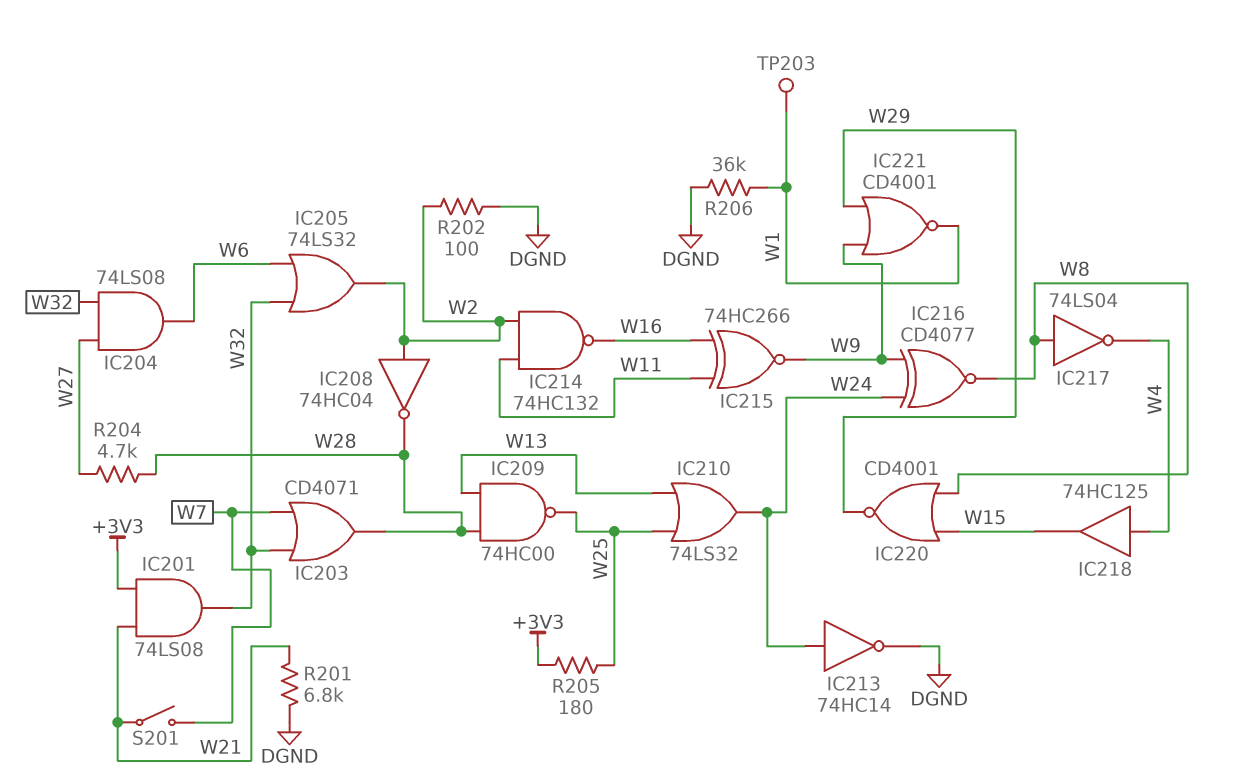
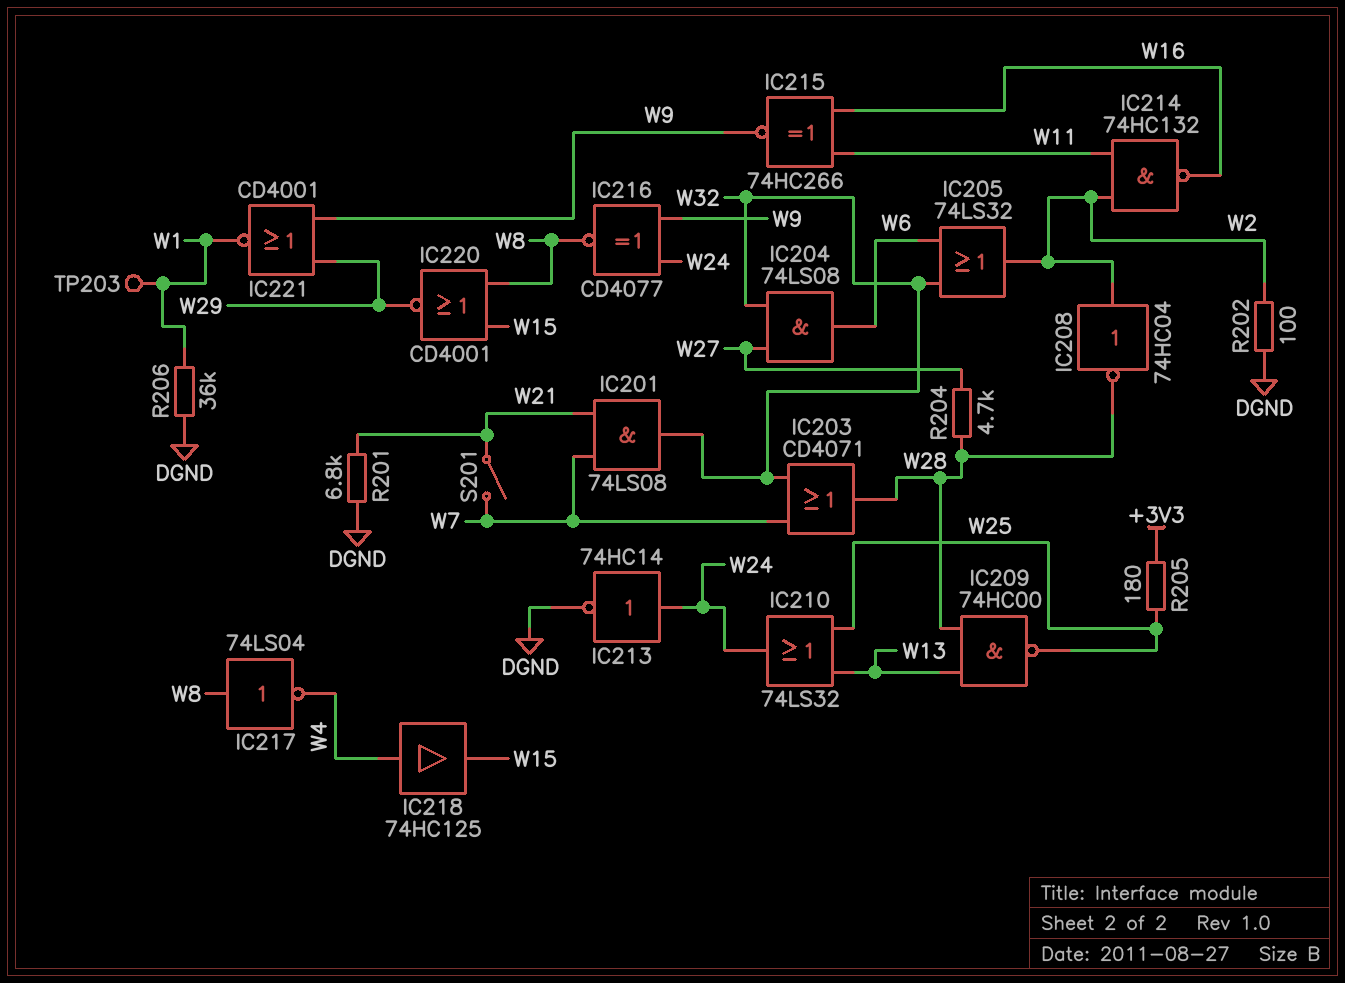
IC201: AND 74LS08 (in +3V3, in W21, out W32) -> AND 74LS08 (in W7, in W21, out W32)

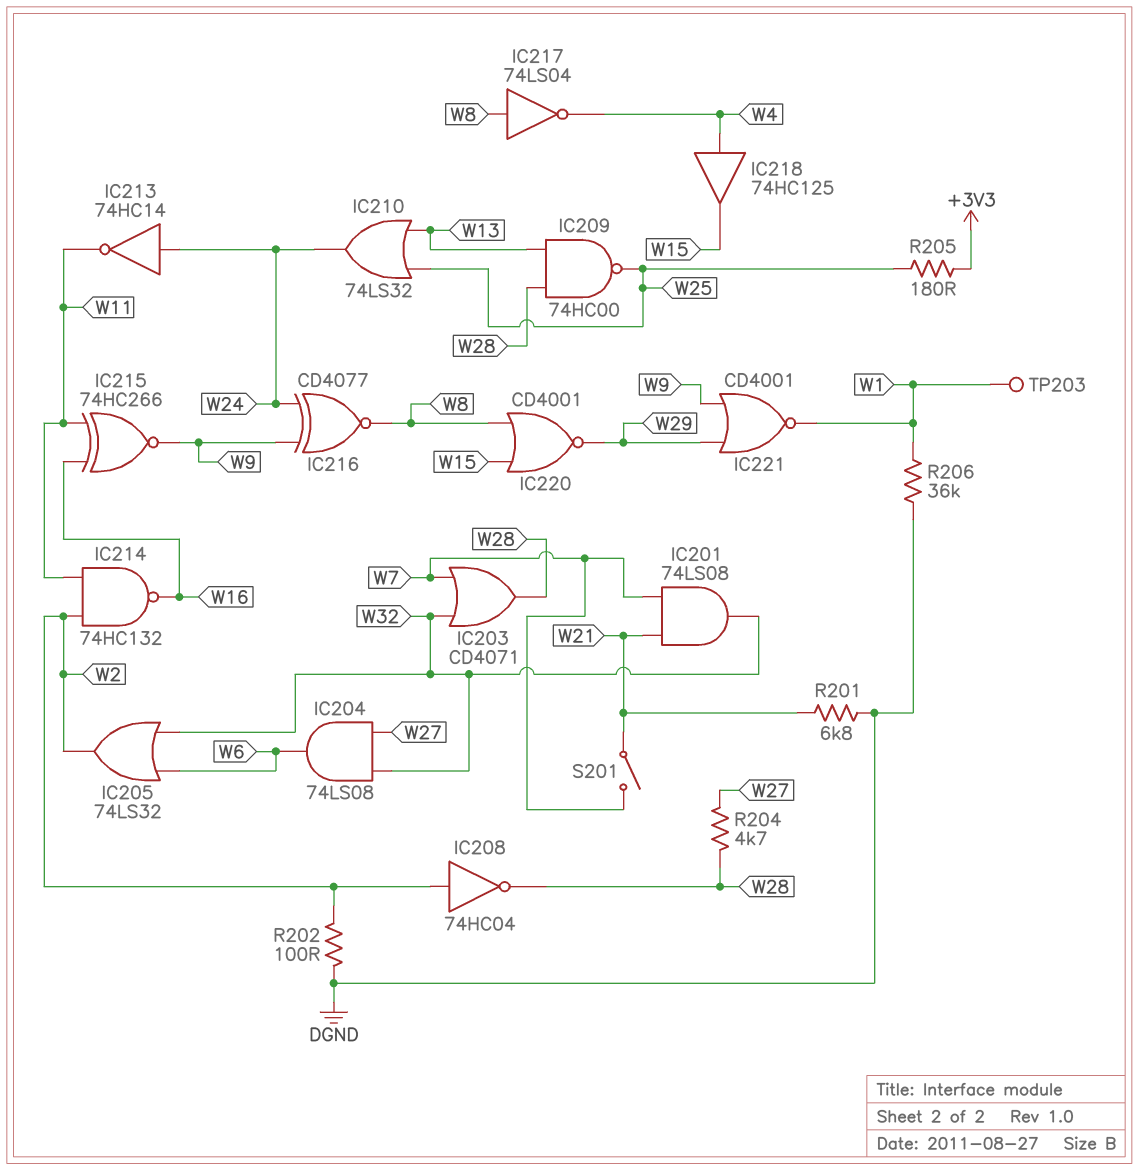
IC213: NOT 74HC14 (in W24, out DGND) -> NOT 74HC14 (in W24, out W11)

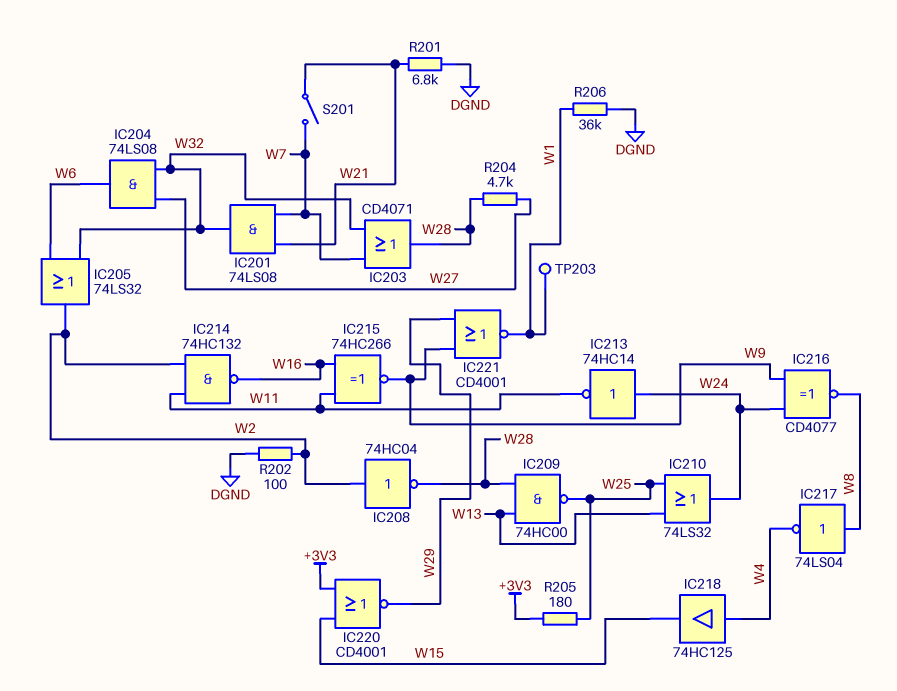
IC220: NOR CD4001 (in W8, in W15, out W29) -> NOR CD4001 (in +3V3, in W15, out W29)

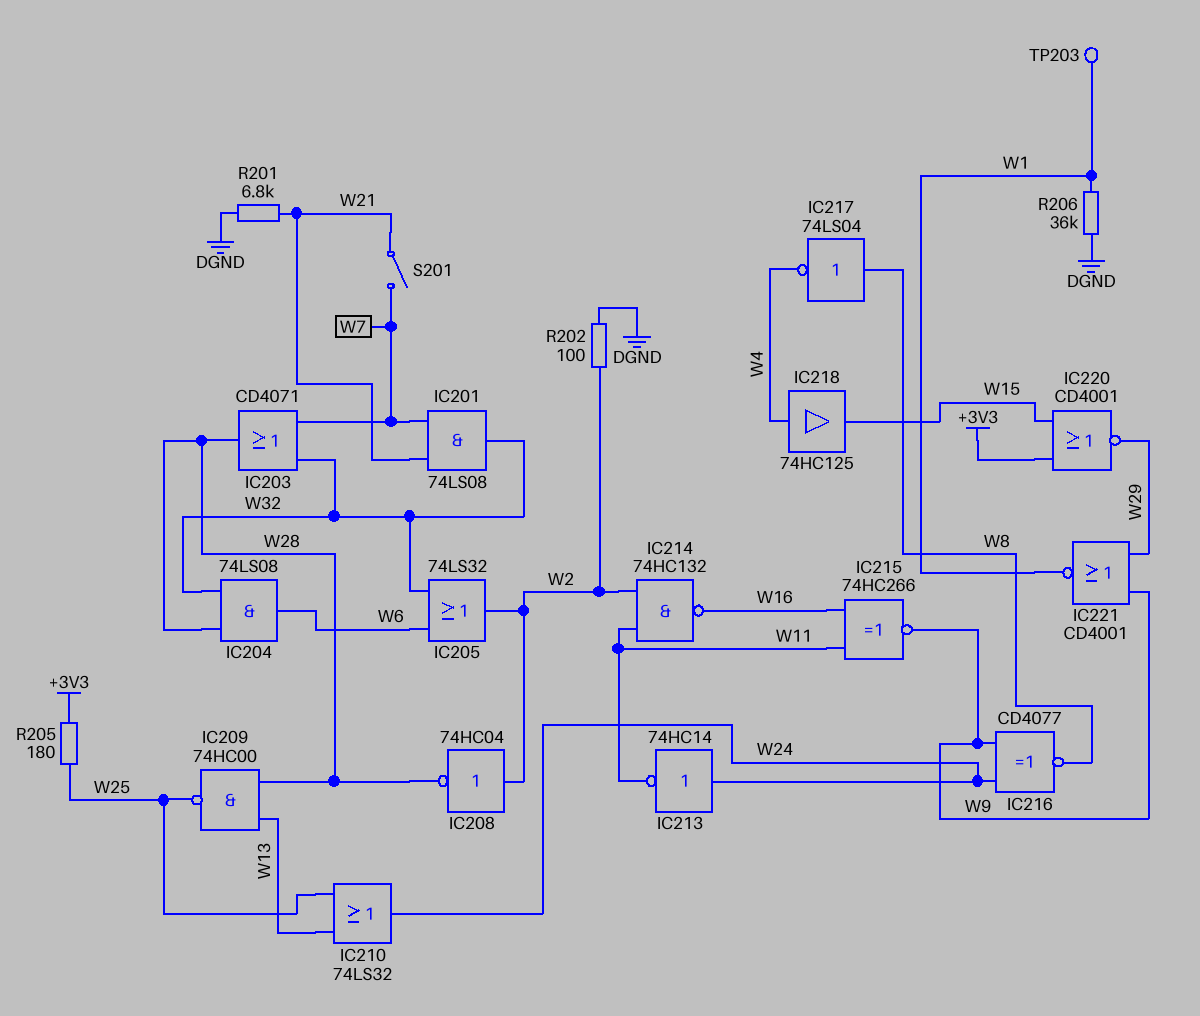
IC204: AND 74LS08 (in W27, in W32, out W6) -> AND 74LS08 (in W28, in W32, out W6)
R204: 4.7k (W27, W28) -> none

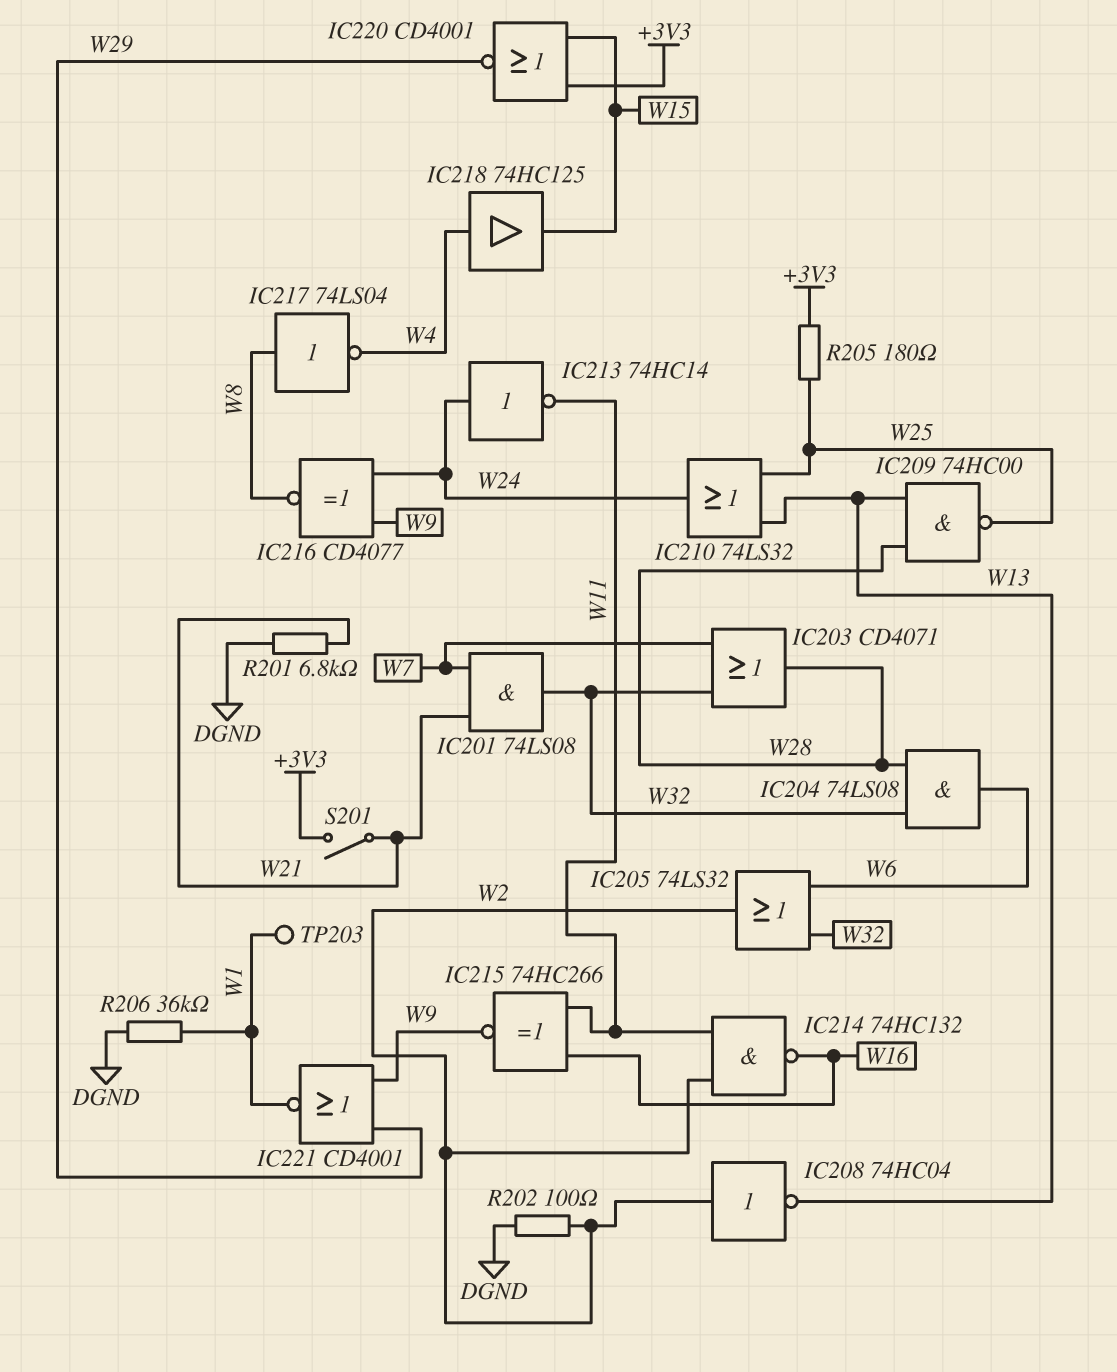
IC208: NOT 74HC04 (in W2, out W28) -> NOT 74HC04 (in W2, out W13)
S201: switch (W7, W21) -> switch (+3V3, W21)

